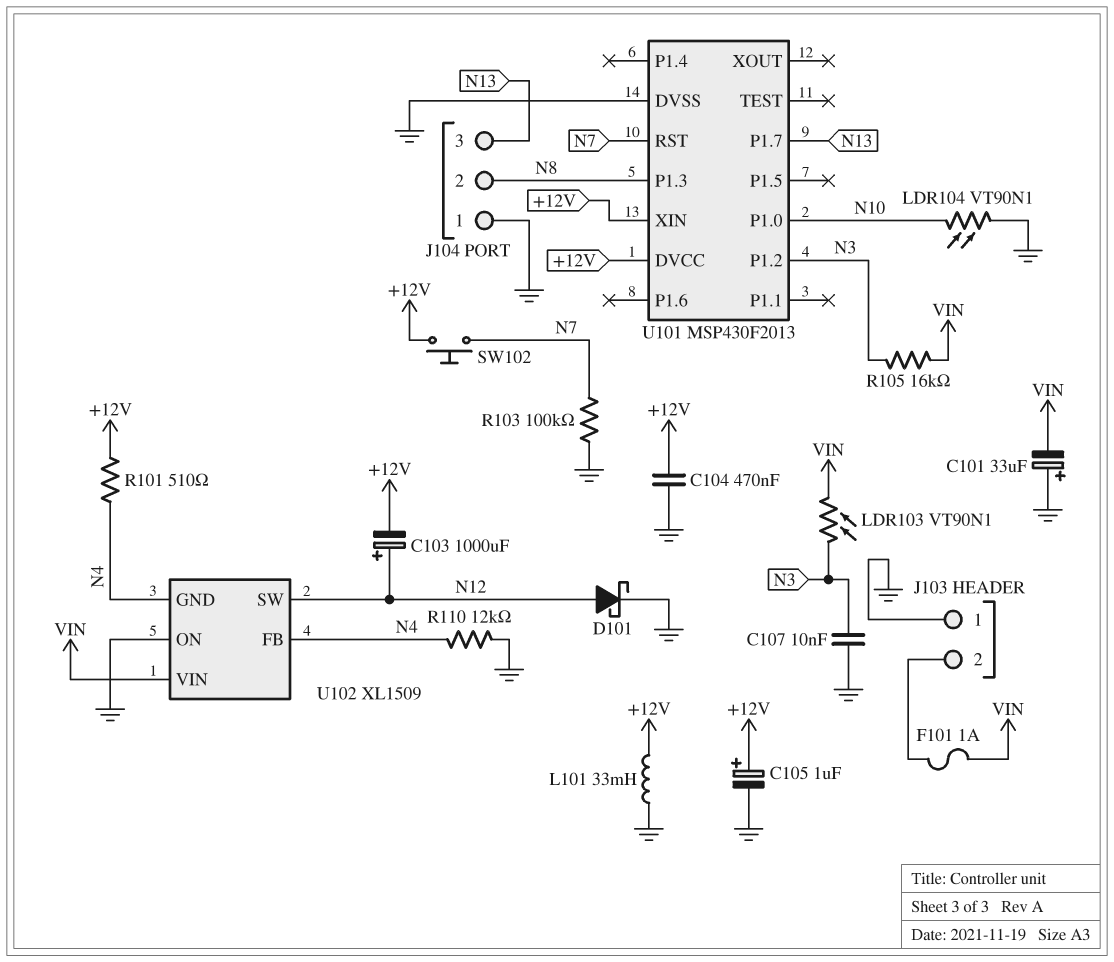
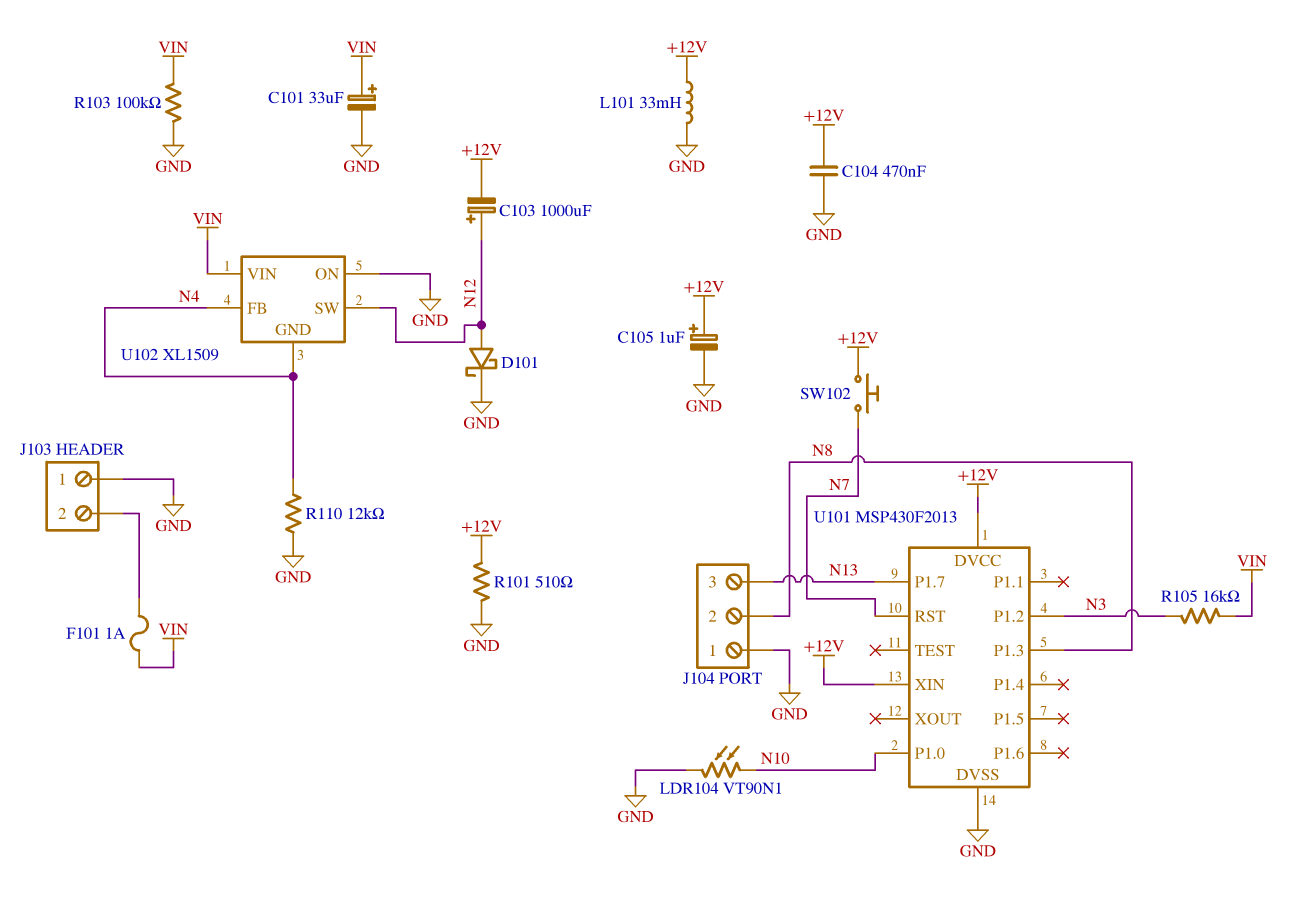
C101: 33uF (plus GND, minus VIN) -> 33uF (plus VIN, minus GND)
C107: 10nF (GND, N3) -> none
LDR103: VT90N1 (N3, VIN) -> none
R101: 510 (+12V, N4) -> 510 (+12V, GND)
R103: 100k (GND, N7) -> 100k (GND, VIN)

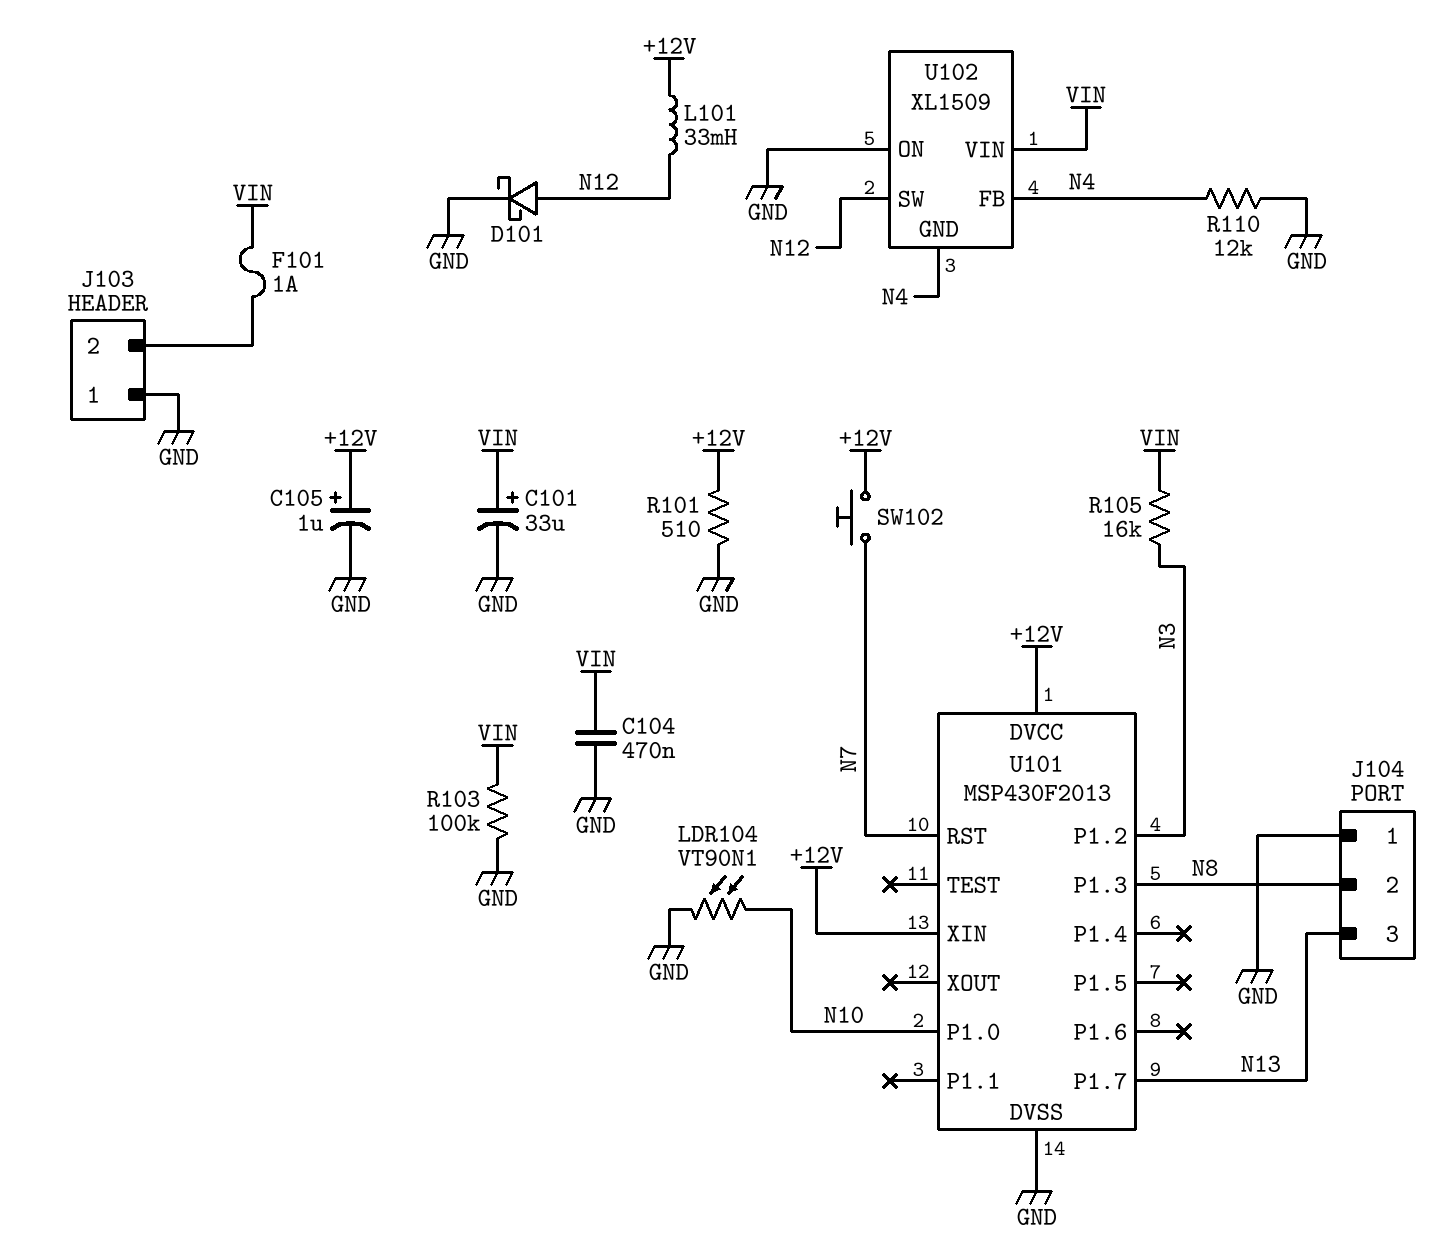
C103: 1000uF (plus N12, minus +12V) -> none
C104: 470nF (+12V, GND) -> 470nF (GND, VIN)
L101: 33mH (+12V, GND) -> 33mH (+12V, N12)

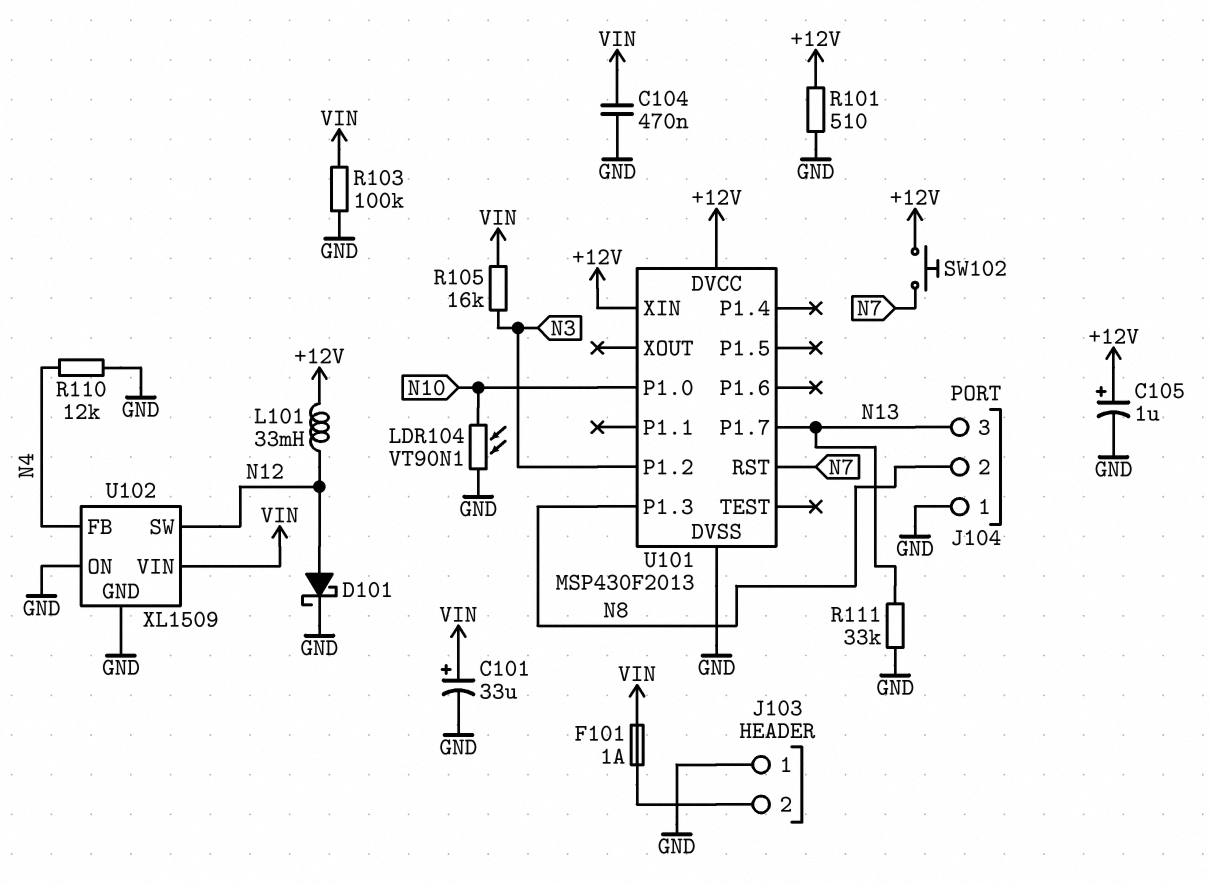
R111: none -> 33k (GND, N13)
U102 pin GND: N4 -> GND

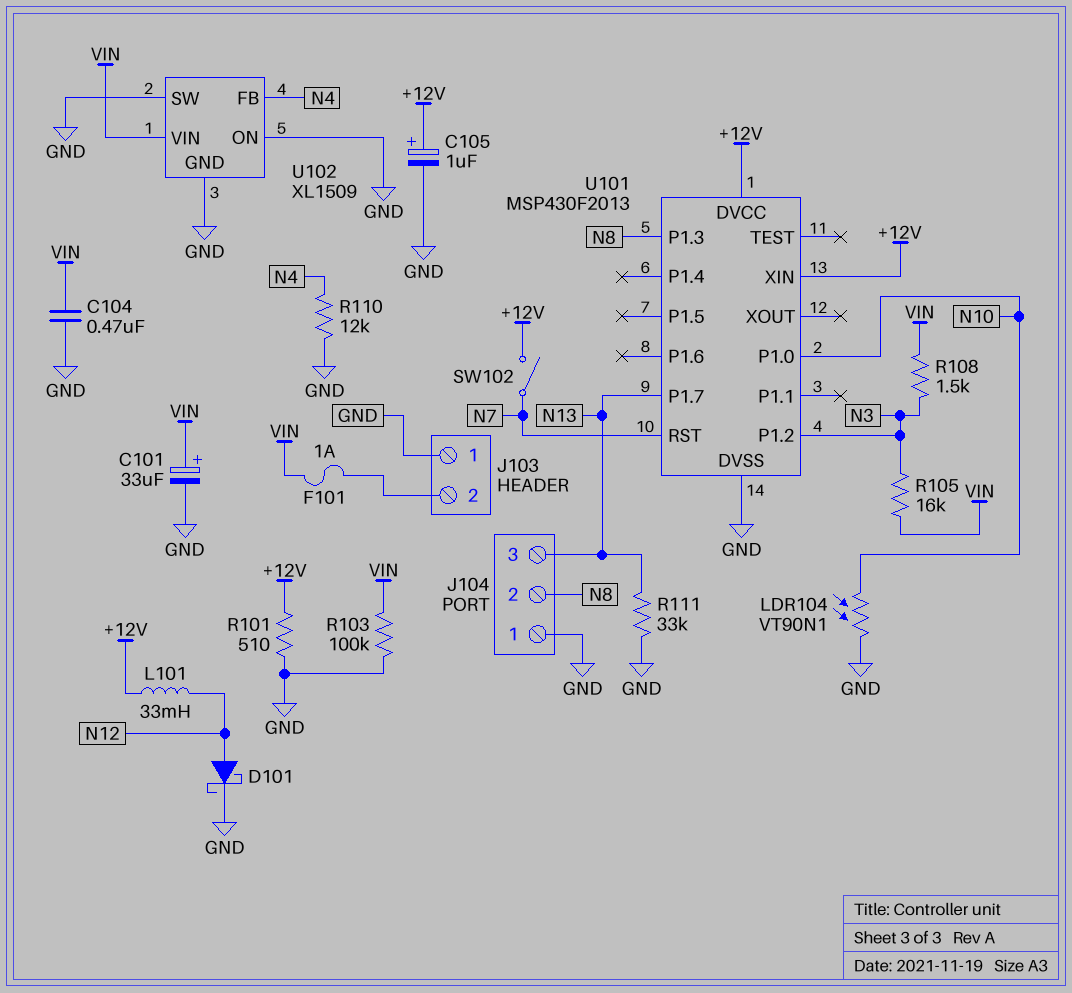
R108: none -> 1.5k (N3, VIN)
SW102: button (+12V, N7) -> switch (+12V, N7)
U102 pin SW: N12 -> GND

